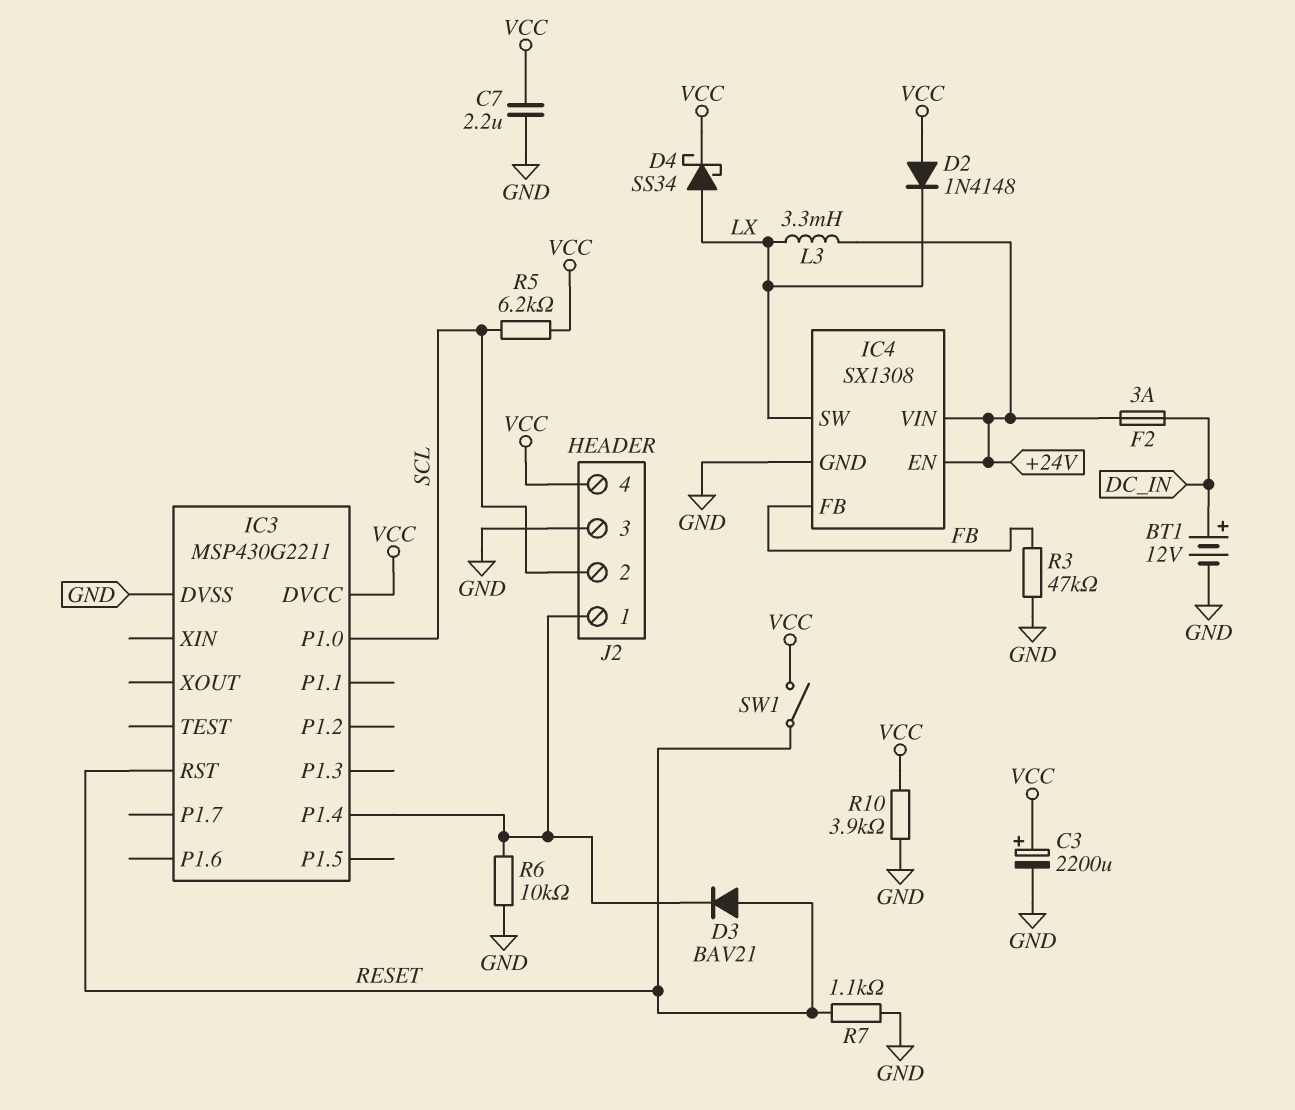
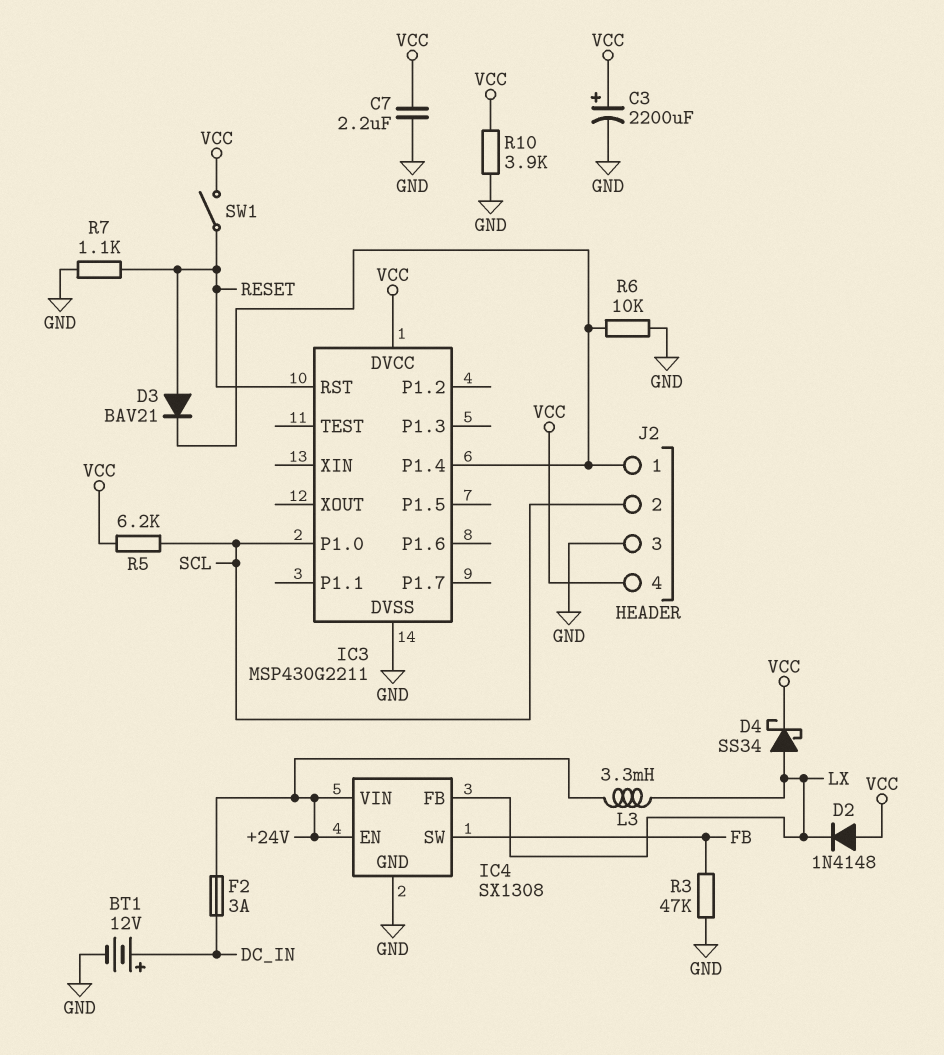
IC4 pin FB: FB -> LX
IC4 pin SW: LX -> FB

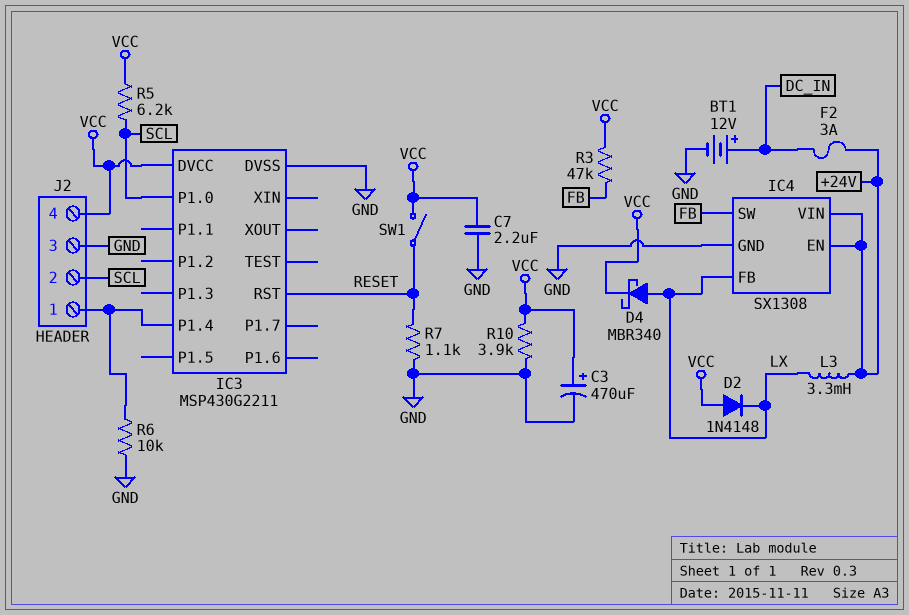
C3: 2200uF (plus VCC, minus GND) -> 470uF (plus VCC, minus GND)
D3: diode BAV21 (A RESET, K IC3/P1.4) -> none
D4: schottky SS34 (A LX, K VCC) -> schottky MBR340 (A LX, K VCC)
R3: 47k (FB, GND) -> 47k (FB, VCC)

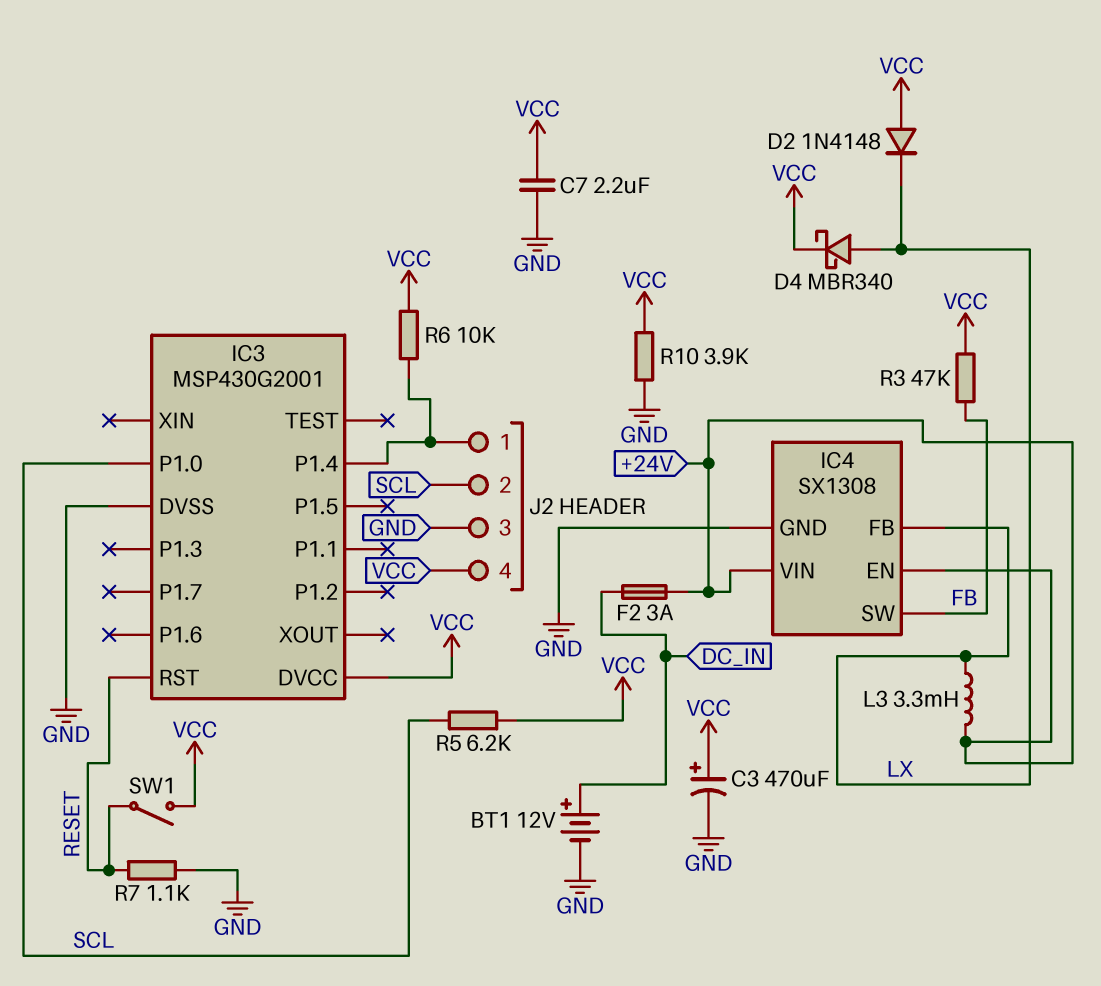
IC3: MSP430G2211 -> MSP430G2001
R6: 10k (GND, IC3/P1.4) -> 10k (IC3/P1.4, VCC)

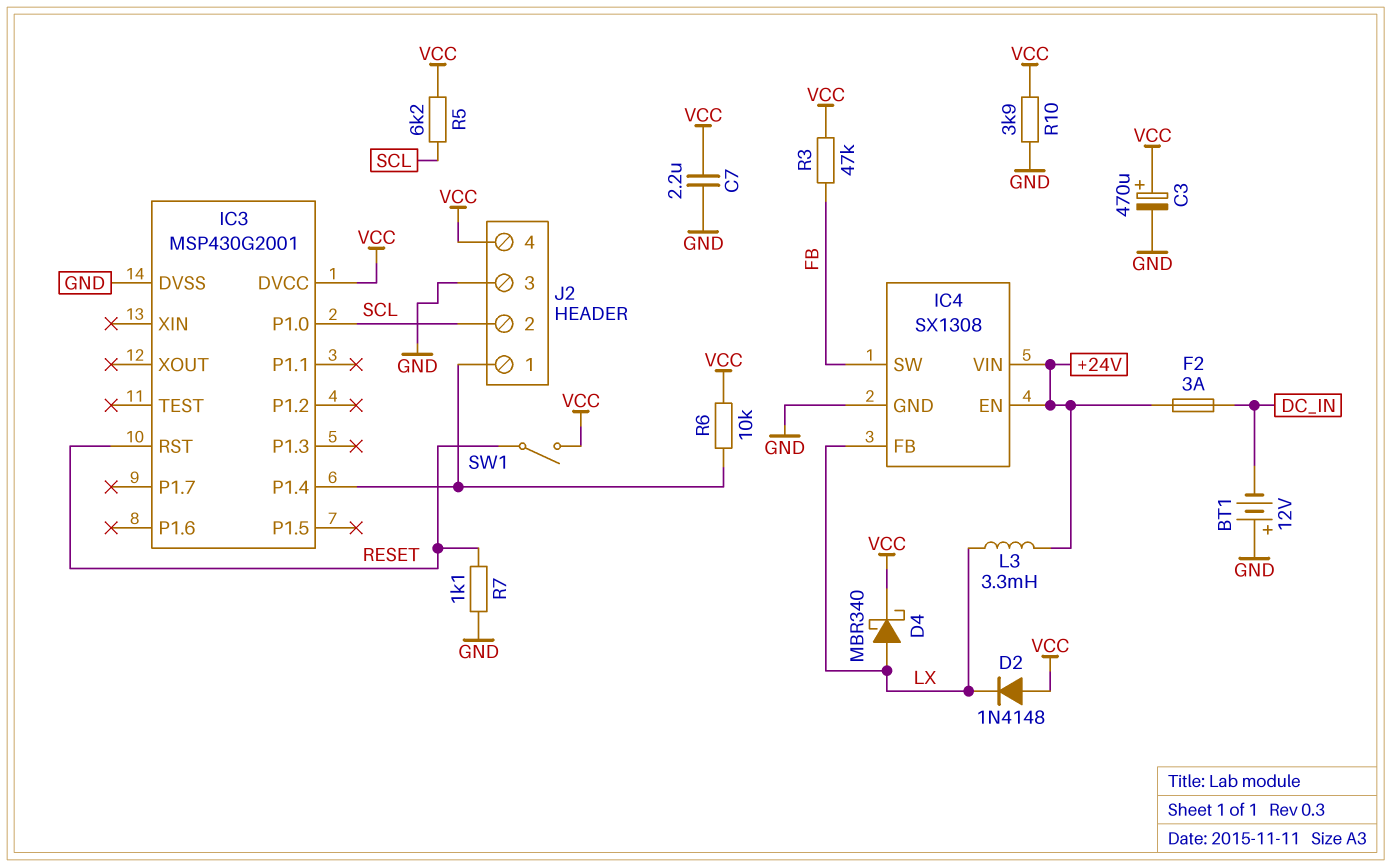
BT1: 12V (plus DC_IN, minus GND) -> 12V (plus GND, minus DC_IN)

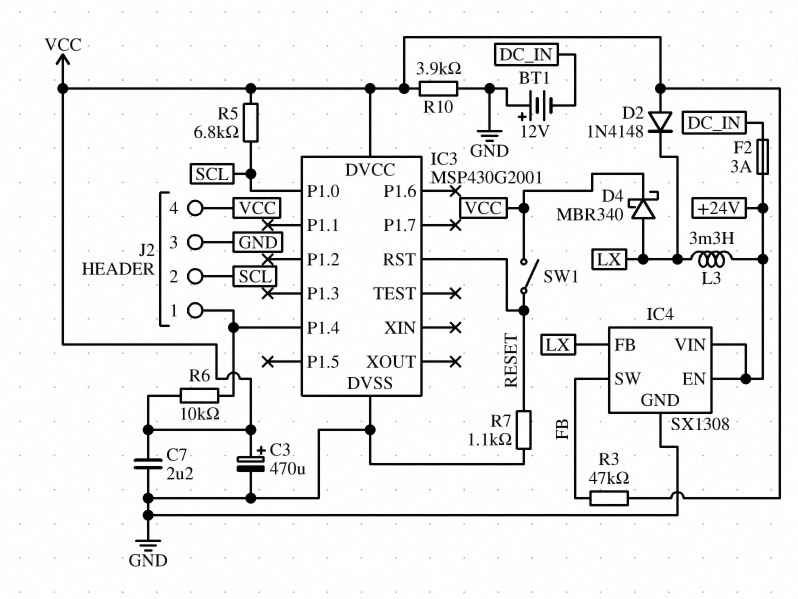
R5: 6.2k (SCL, VCC) -> 6.8k (SCL, VCC)

